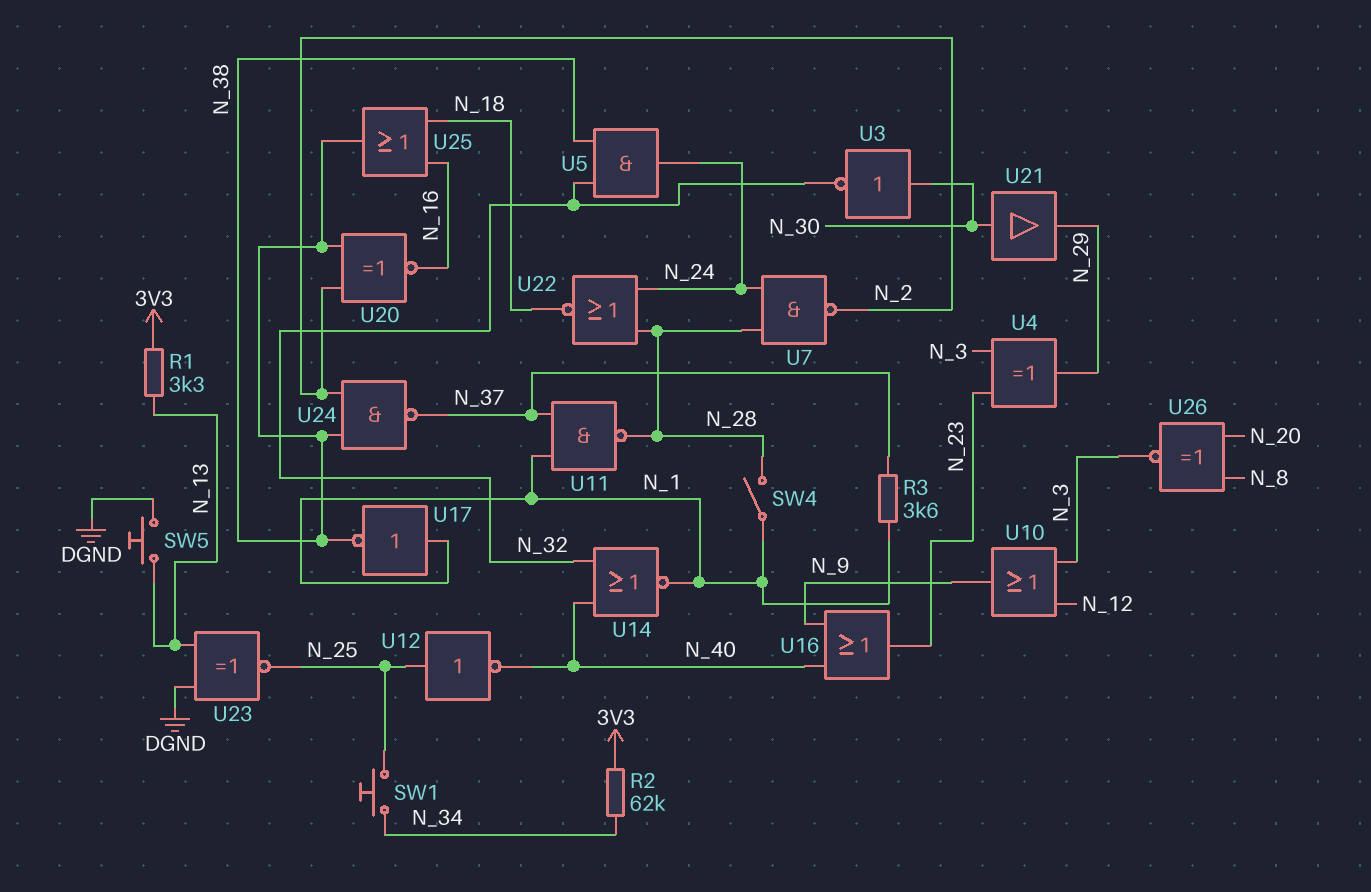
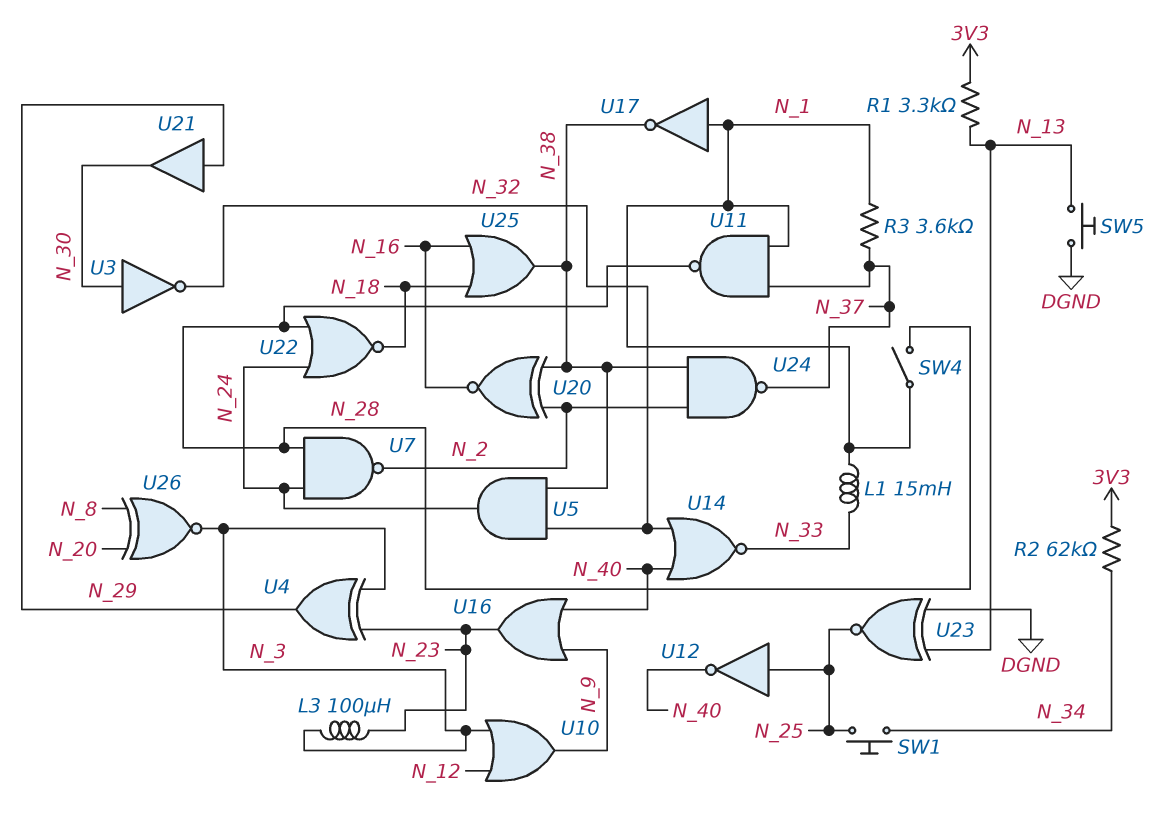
L1: none -> 15mH (N_1, N_33)
L3: none -> 100uH (N_3, N_23)
U14: NOR (in N_32, in N_40, out N_1) -> NOR (in N_32, in N_40, out N_33)
U21: buffer (in N_30, out N_29) -> buffer (in N_29, out N_30)

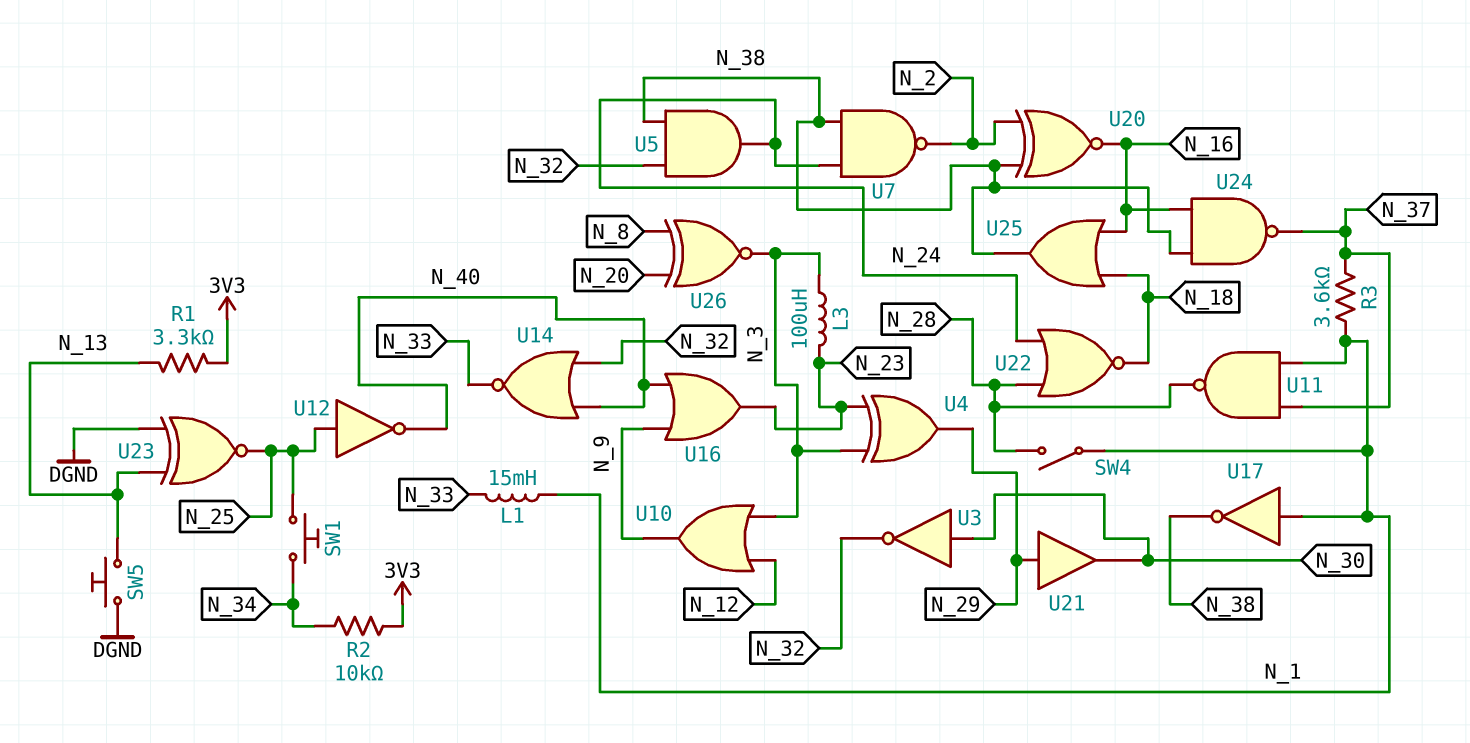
R2: 62k (3V3, N_34) -> 10k (3V3, N_34)
U7: NAND (in N_24, in N_28, out N_2) -> NAND (in N_24, in N_38, out N_2)
U24: NAND (in N_2, in N_38, out N_37) -> NAND (in N_16, in N_38, out N_37)

